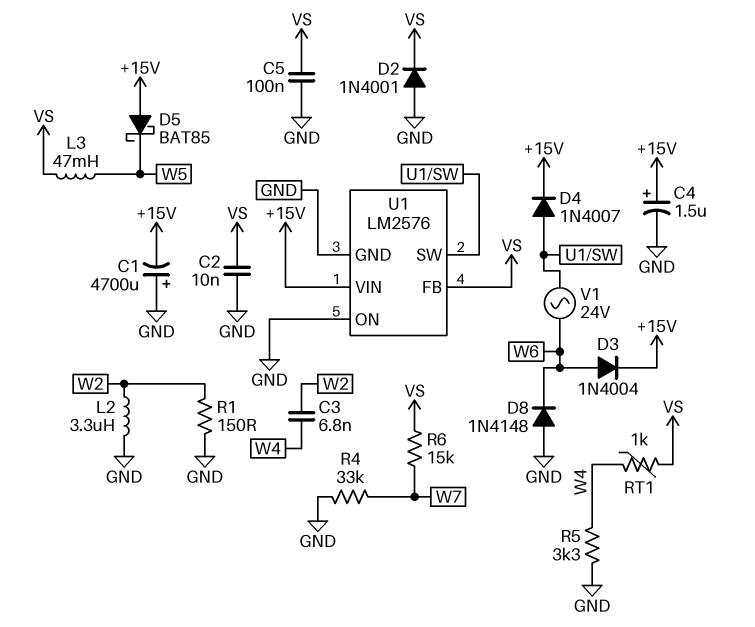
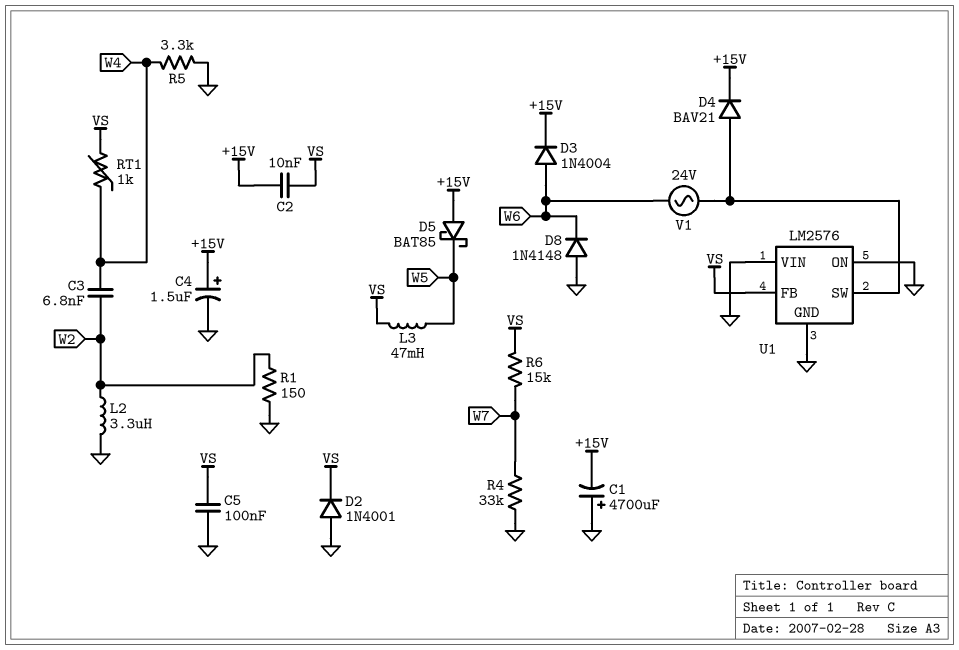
C2: 10nF (GND, VS) -> 10nF (+15V, VS)
D4: diode 1N4007 (A U1/SW, K +15V) -> diode BAV21 (A U1/SW, K +15V)
U1 pin VIN: +15V -> GND

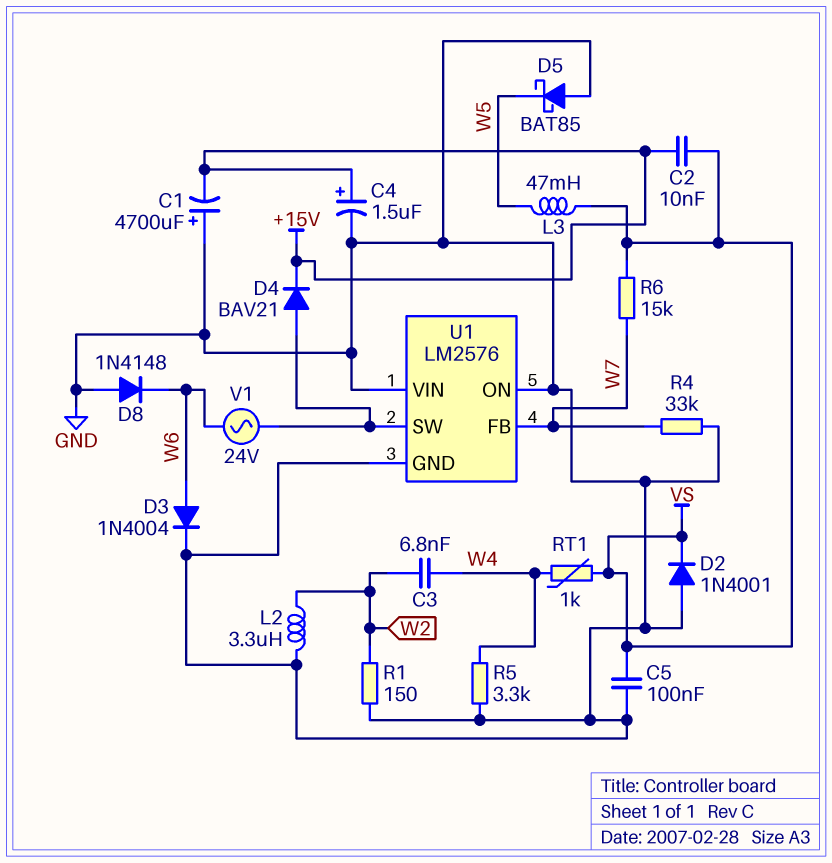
D3: diode 1N4004 (A W6, K +15V) -> diode 1N4004 (A W6, K GND)
D5: schottky BAT85 (A +15V, K W5) -> schottky BAT85 (A GND, K W5)
U1 pin FB: VS -> W7

